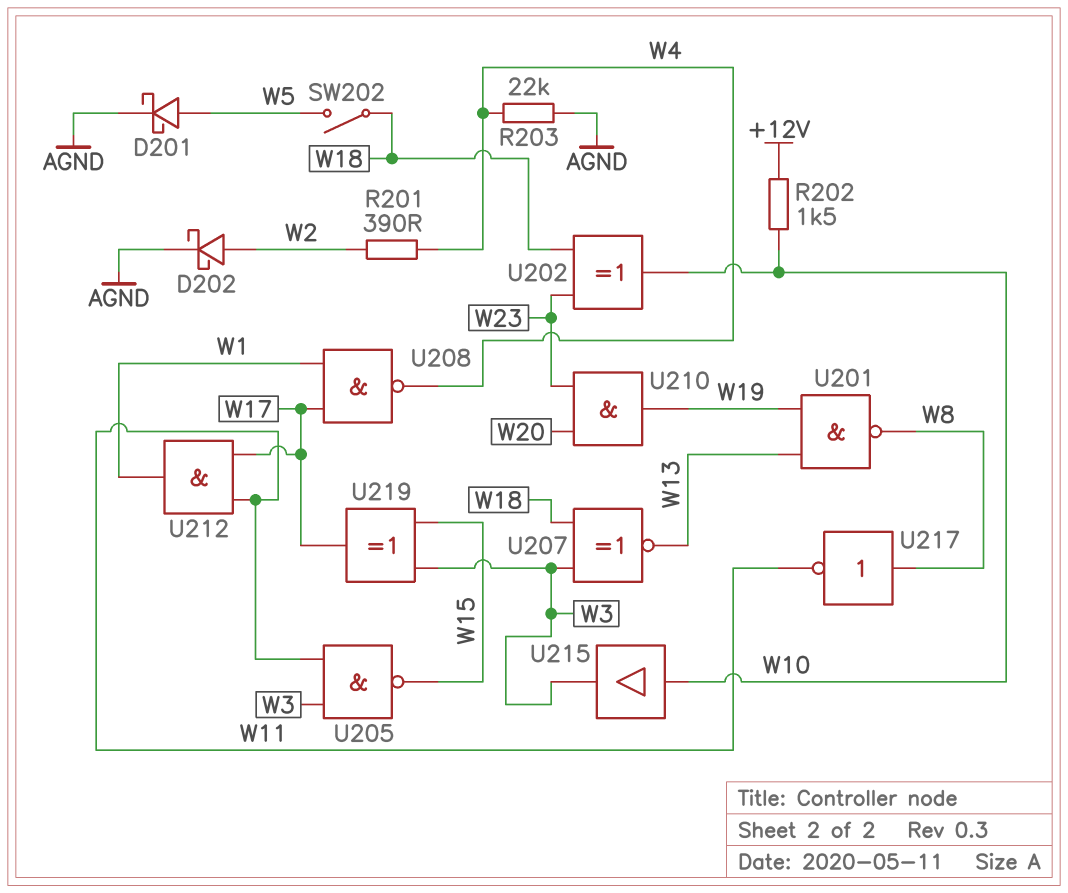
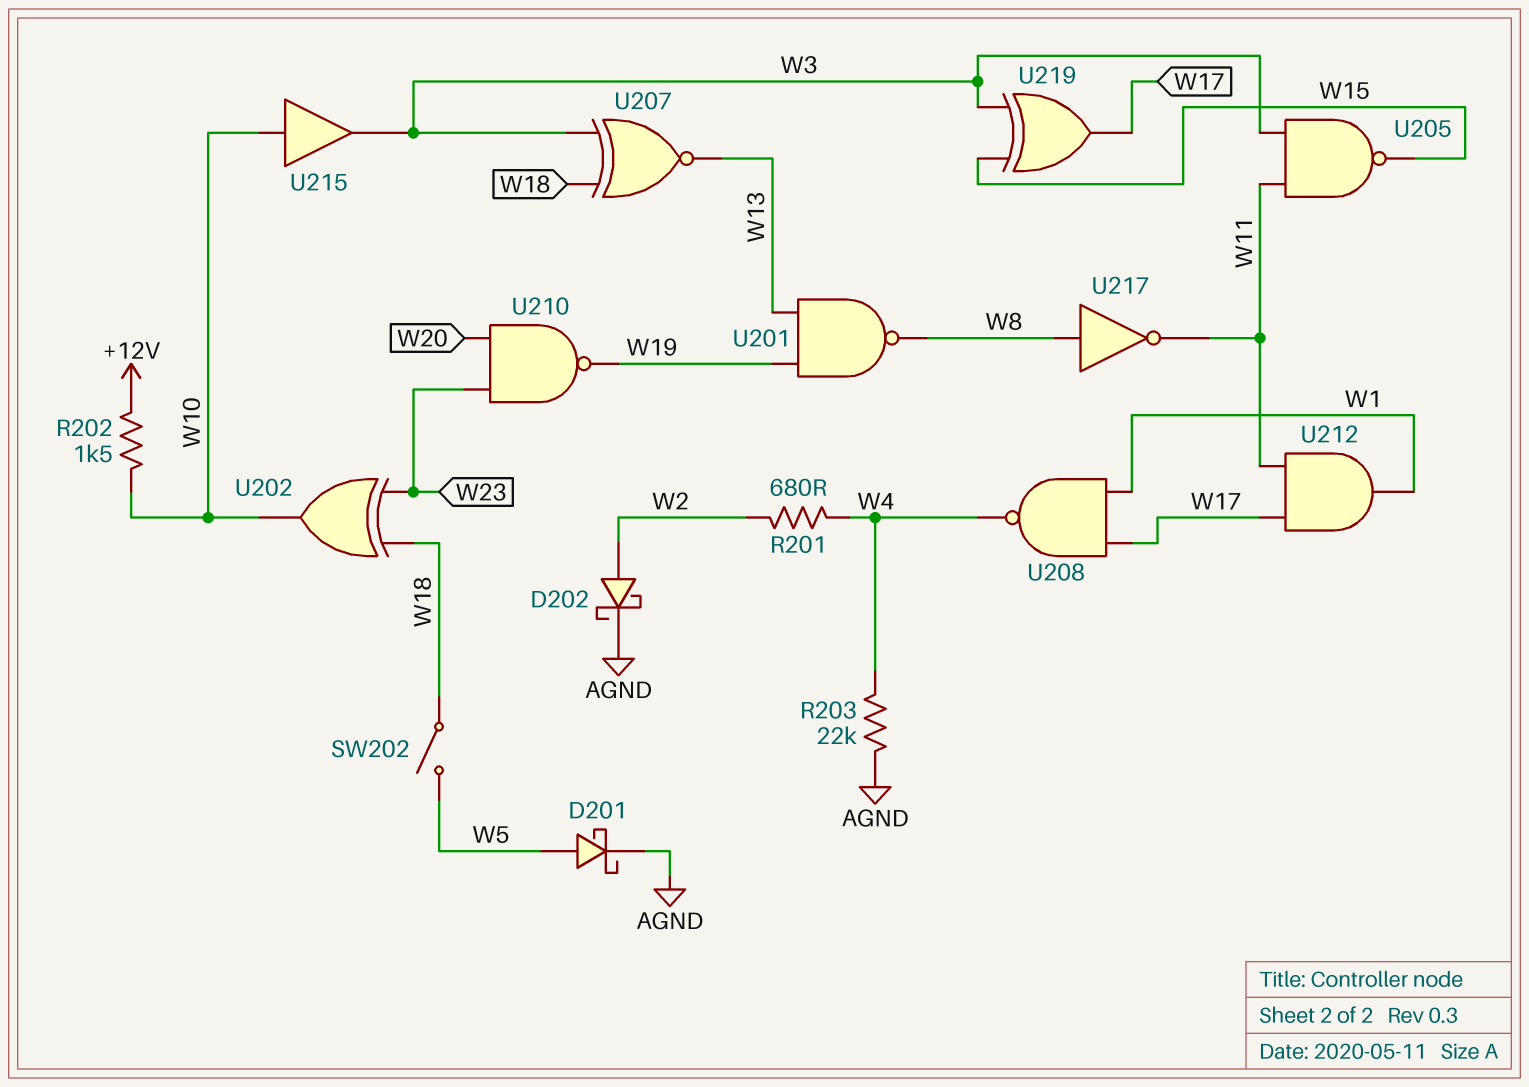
R201: 390 (W2, W4) -> 680 (W2, W4)
U210: AND (in W20, in W23, out W19) -> NAND (in W20, in W23, out W19)

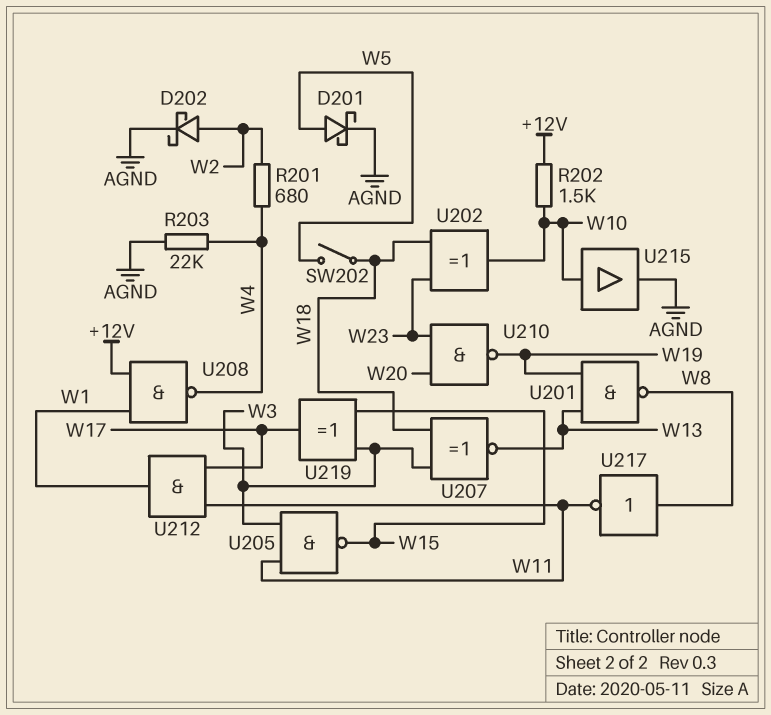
U208: NAND (in W1, in W17, out W4) -> NAND (in +12V, in W1, out W4)
U215: buffer (in W10, out W3) -> buffer (in W10, out AGND)

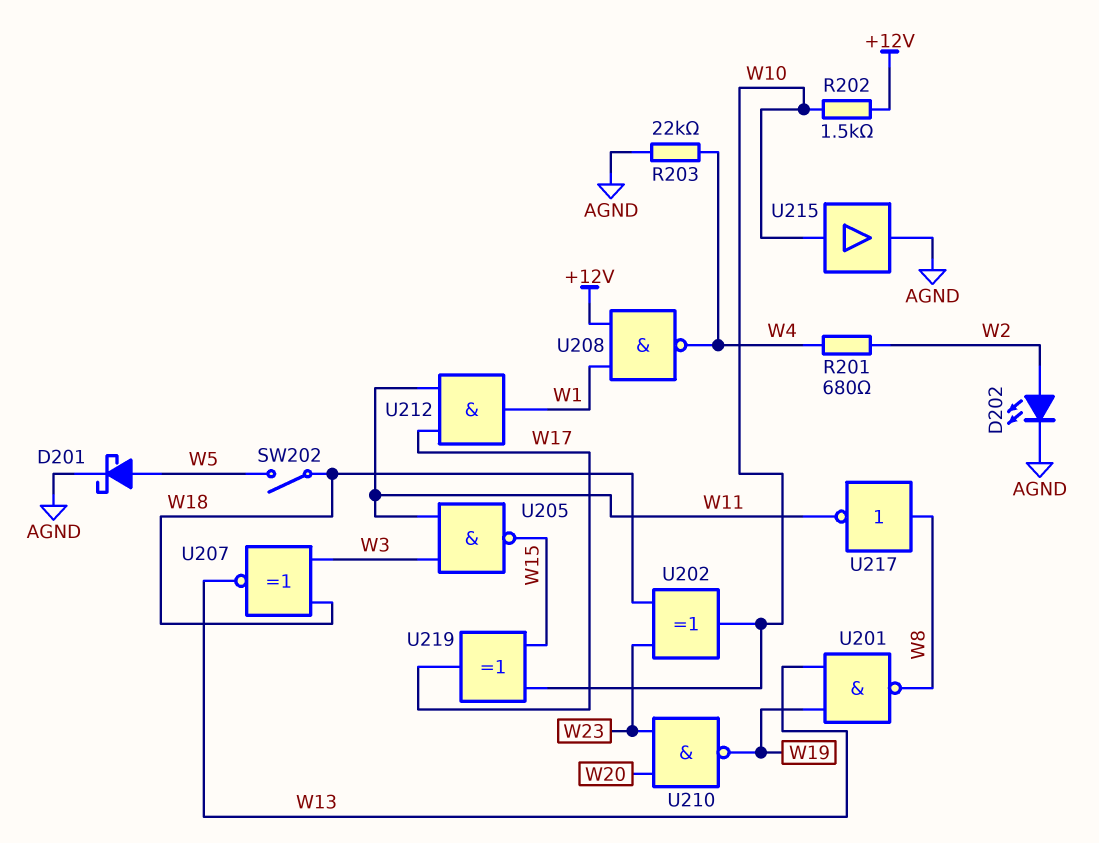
D202: schottky (A W2, K AGND) -> LED (A W2, K AGND)
U219: XOR (in W3, in W15, out W17) -> XOR (in W10, in W15, out W17)

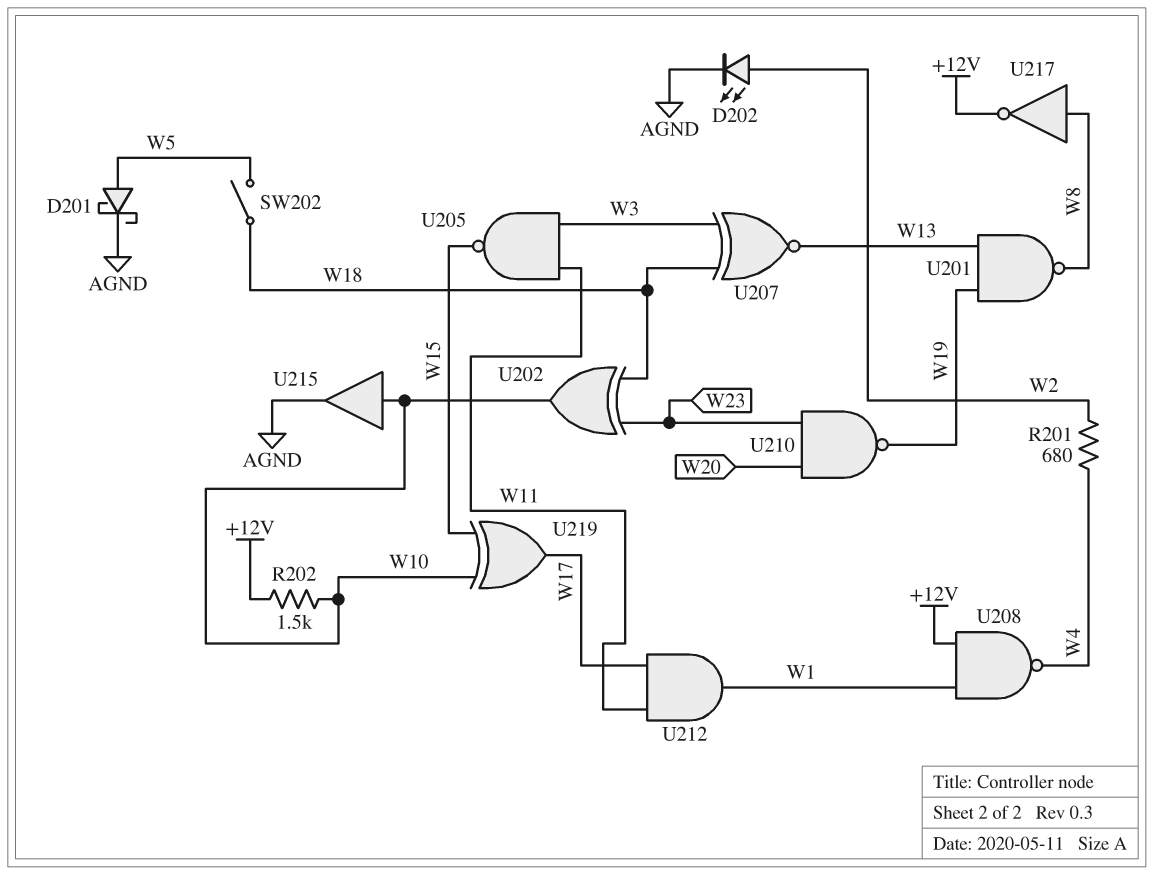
R203: 22k (AGND, W4) -> none
U217: NOT (in W8, out W11) -> NOT (in W8, out +12V)

